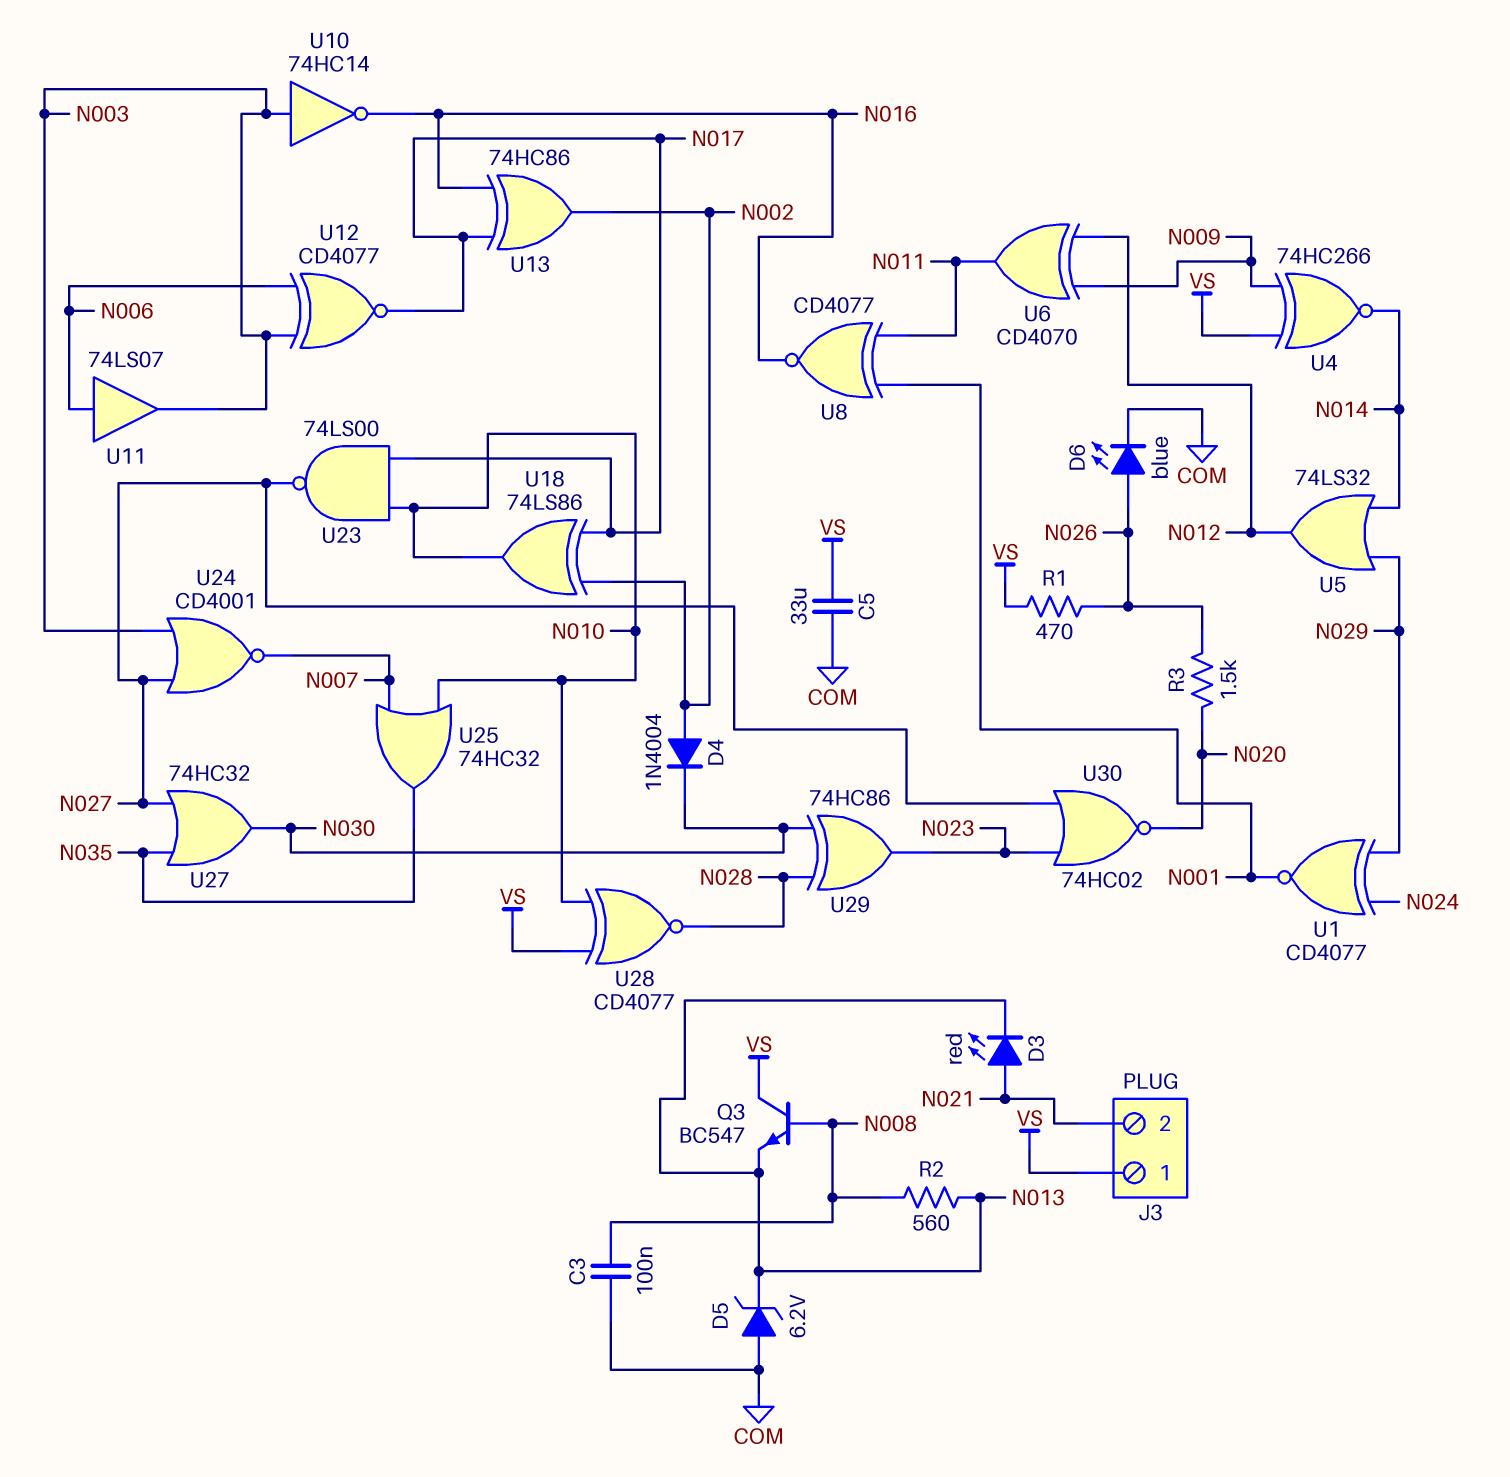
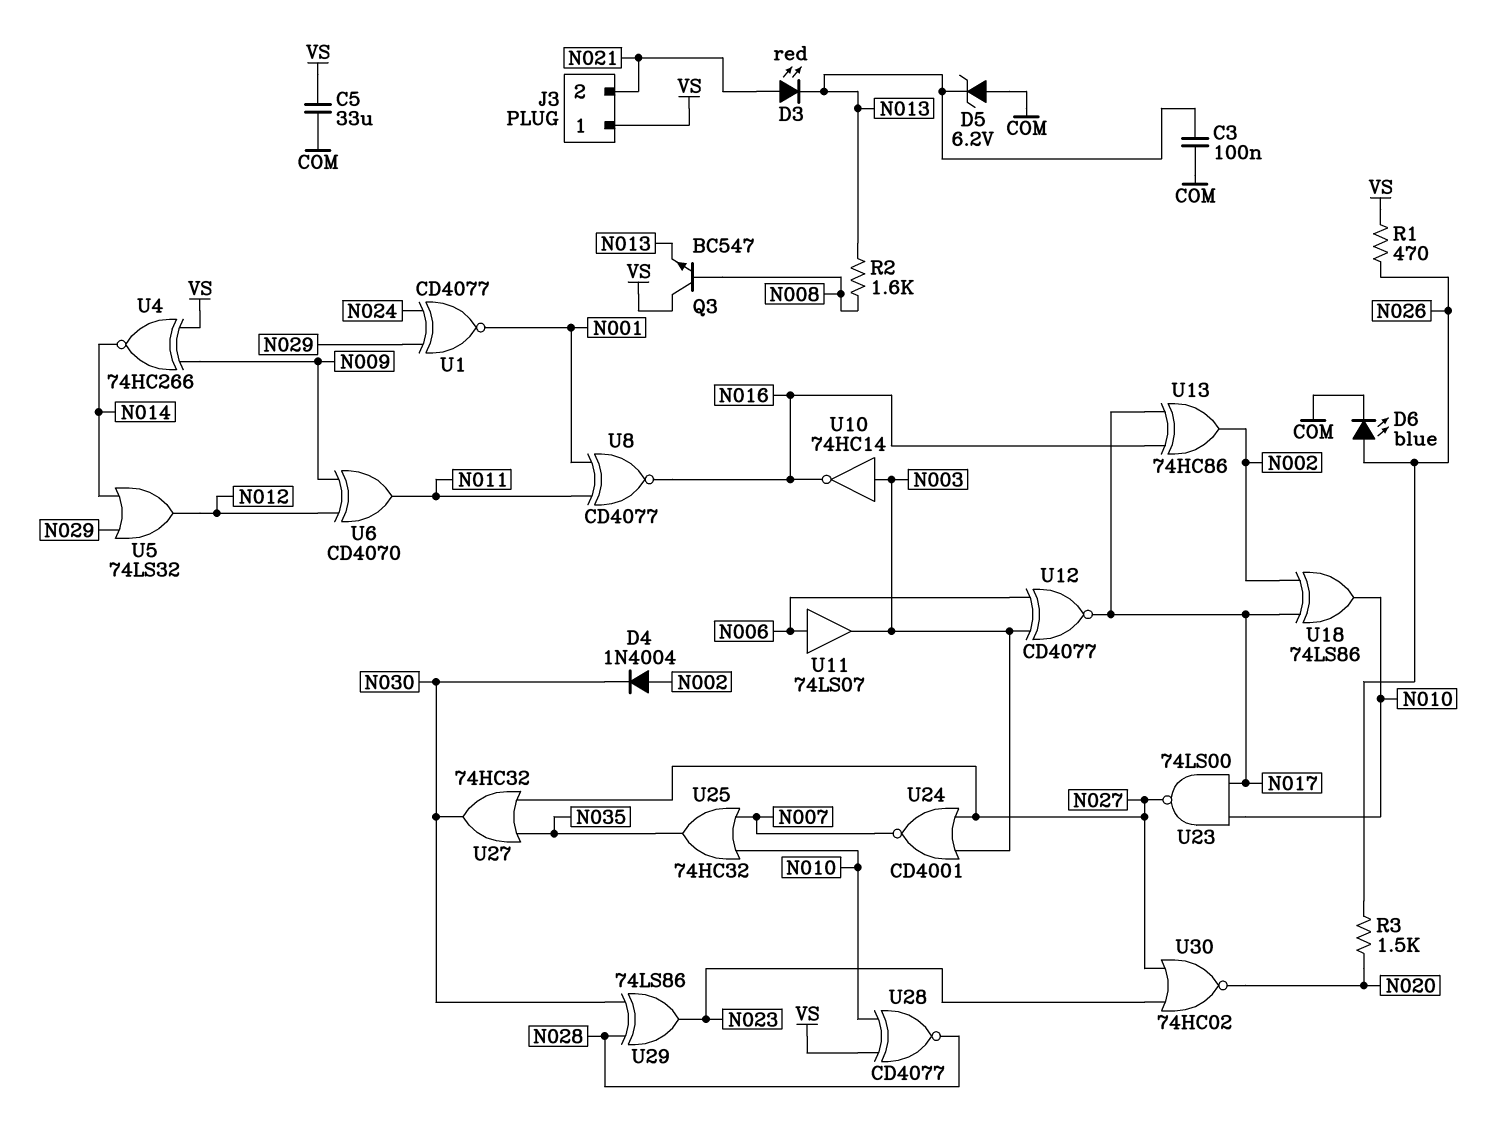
C3: 100nF (COM, N008) -> 100nF (COM, N013)
R2: 560 (N008, N013) -> 1.6k (N008, N013)
U29: XOR 74HC86 (in N028, in N030, out N023) -> XOR 74LS86 (in N028, in N030, out N023)

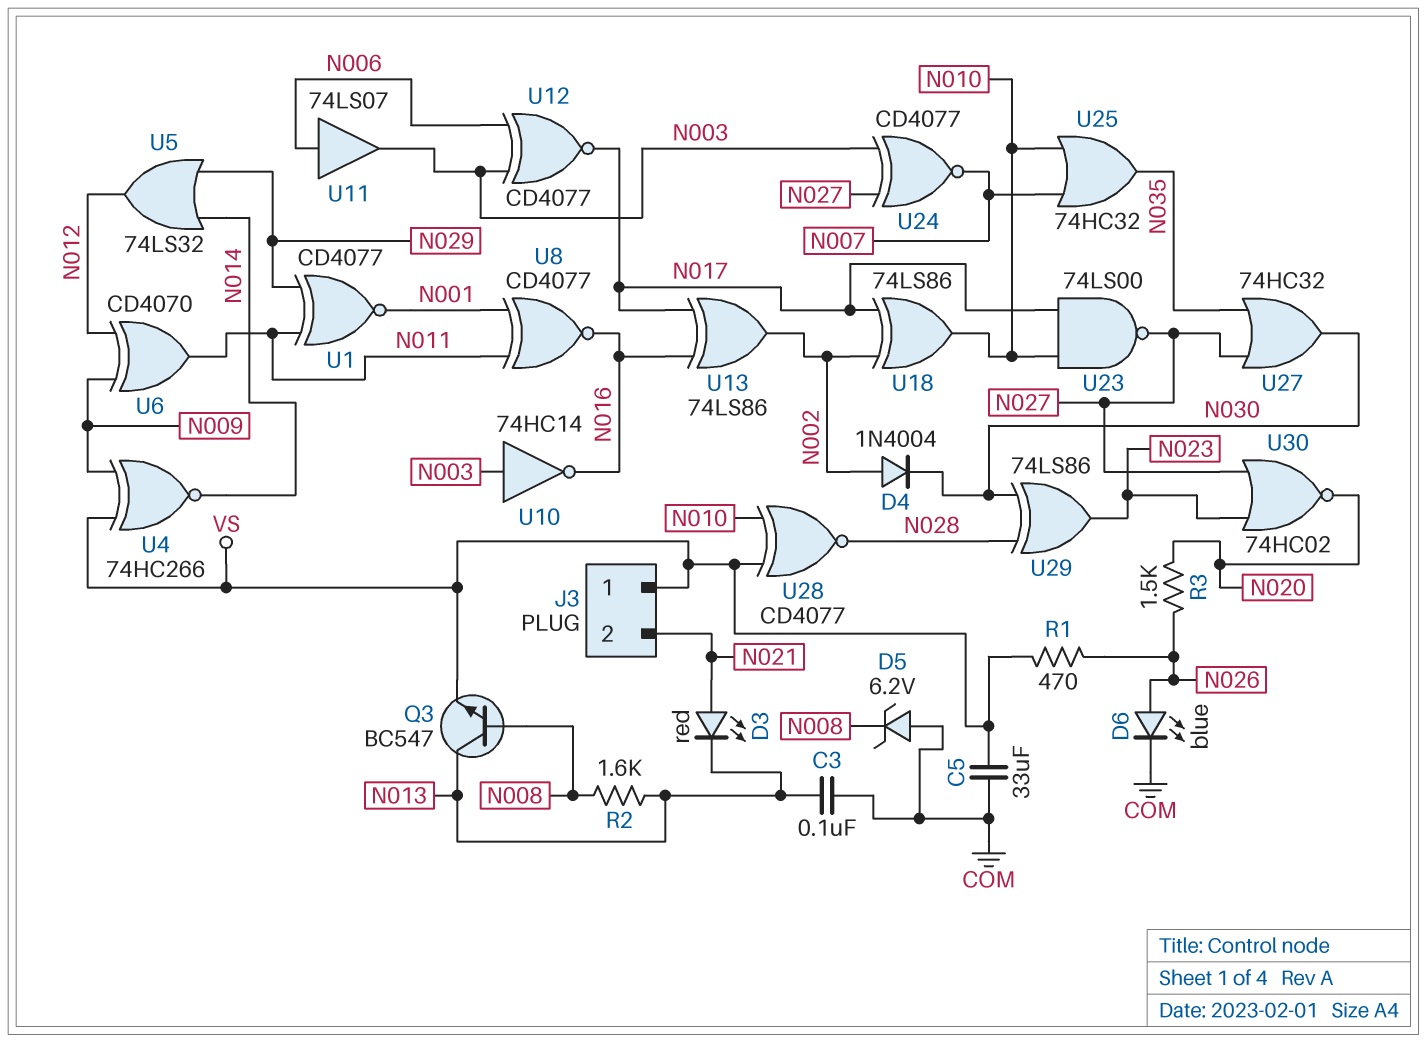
D5: zener 6.2V (A COM, K N013) -> zener 6.2V (A COM, K N008)
Q3: NPN BC547 (B N008, C VS, E N013) -> NPN BC547 (B N008, C N013, E VS)
U1: XNOR CD4077 (in N024, in N029, out N001) -> XNOR CD4077 (in N011, in N029, out N001)
U13: XOR 74HC86 (in N016, in N017, out N002) -> XOR 74LS86 (in N016, in N017, out N002)
U24: NOR CD4001 (in N003, in N027, out N007) -> XNOR CD4077 (in N003, in N027, out N007)

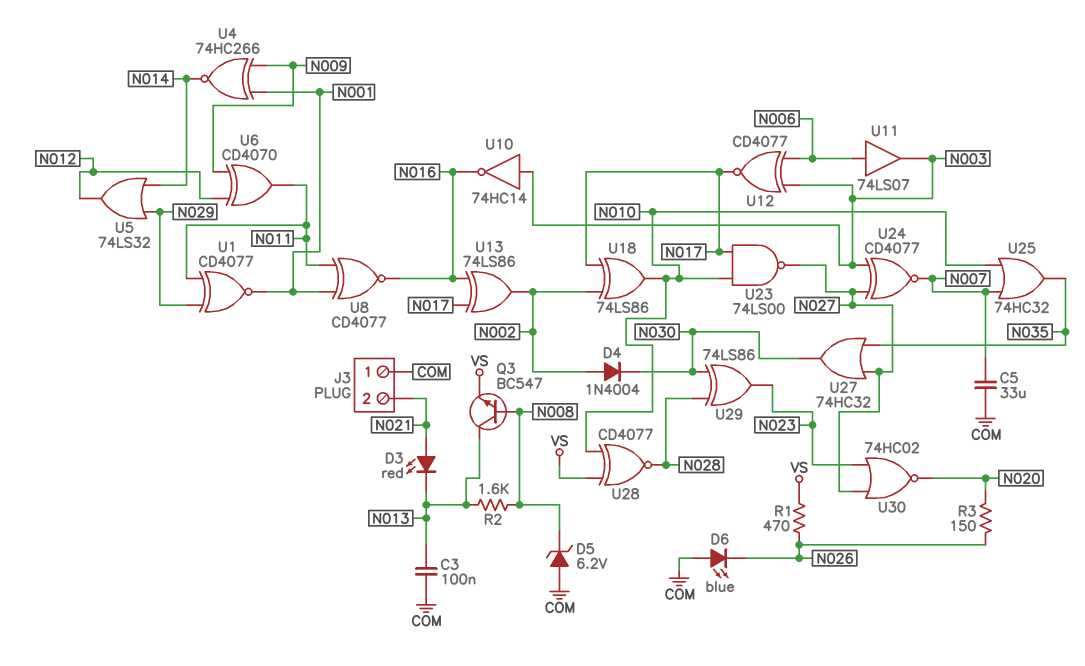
C5: 33uF (COM, VS) -> 33uF (COM, N007)
D6: LED blue (A N026, K COM) -> LED blue (A COM, K N026)
J3 pin 1: VS -> COM
R3: 1.5k (N020, N026) -> 150 (N020, N026)
U4: XNOR 74HC266 (in N009, in VS, out N014) -> XNOR 74HC266 (in N001, in N009, out N014)

